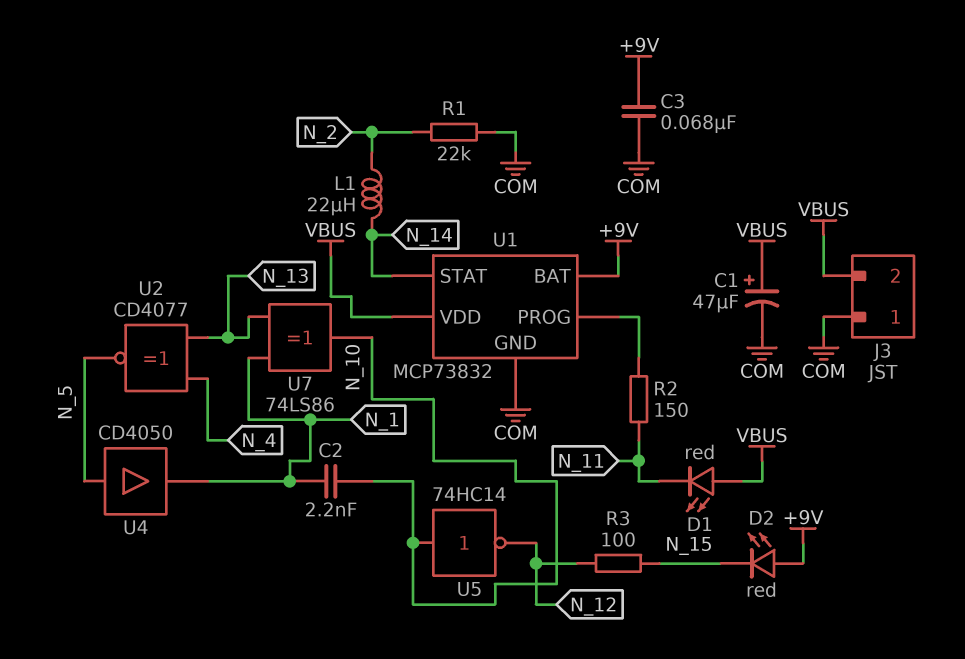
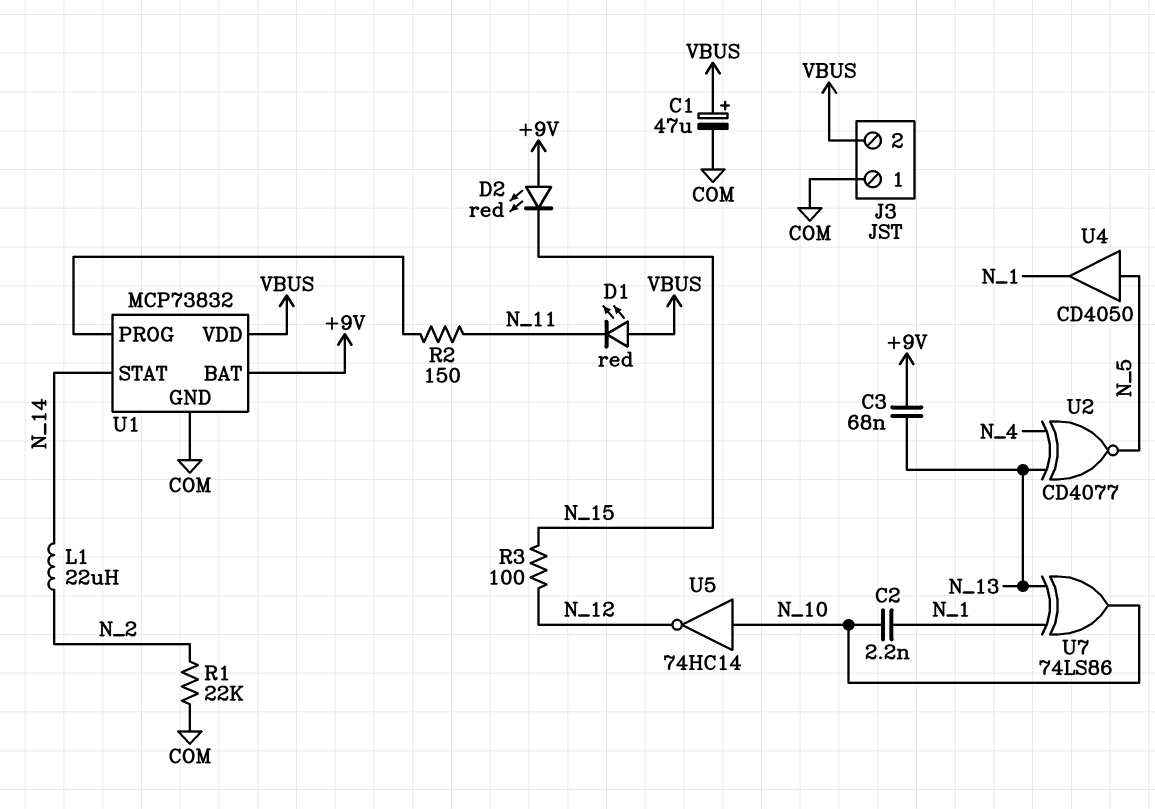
C3: 68nF (+9V, COM) -> 68nF (+9V, N_13)

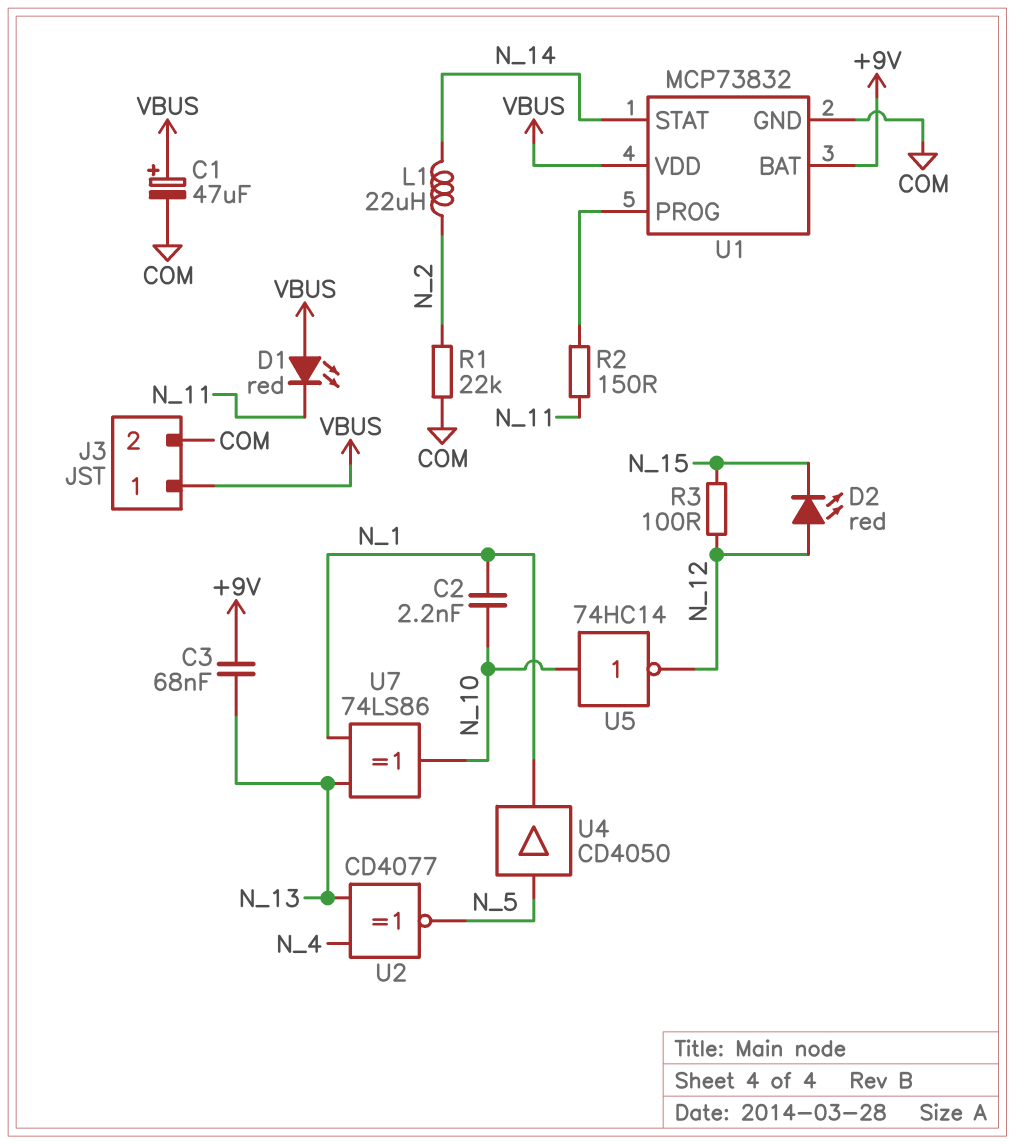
D2: LED red (A +9V, K N_15) -> LED red (A N_12, K N_15)
J3 pin 1: COM -> VBUS
J3 pin 2: VBUS -> COM

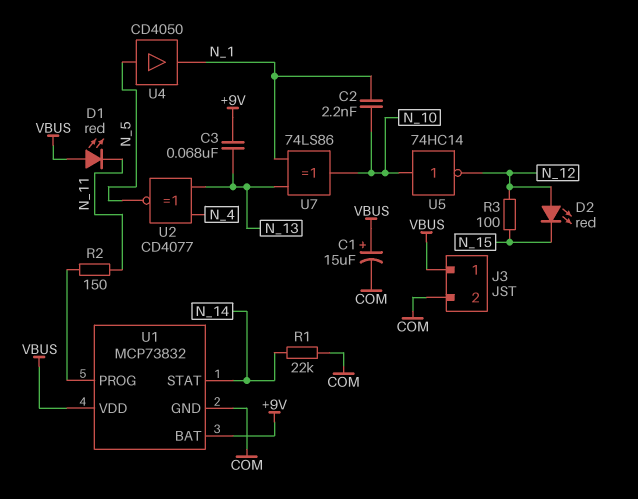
C1: 47uF (plus VBUS, minus COM) -> 15uF (plus VBUS, minus COM)
L1: 22uH (N_2, N_14) -> none
R1: 22k (COM, N_2) -> 22k (COM, N_14)

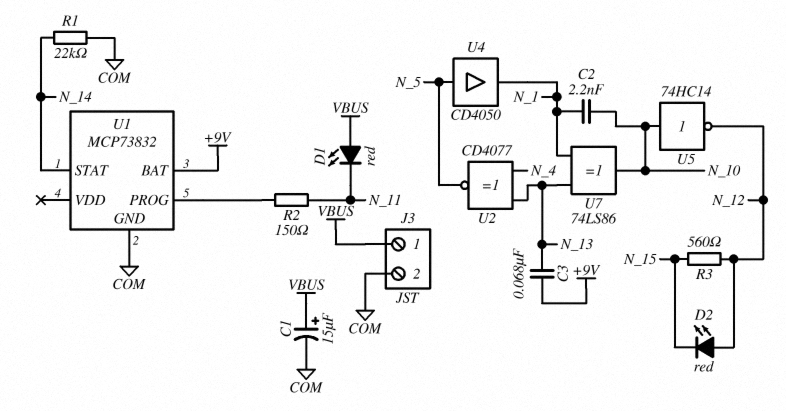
R3: 100 (N_12, N_15) -> 560 (N_12, N_15)
U1 pin VDD: VBUS -> none

